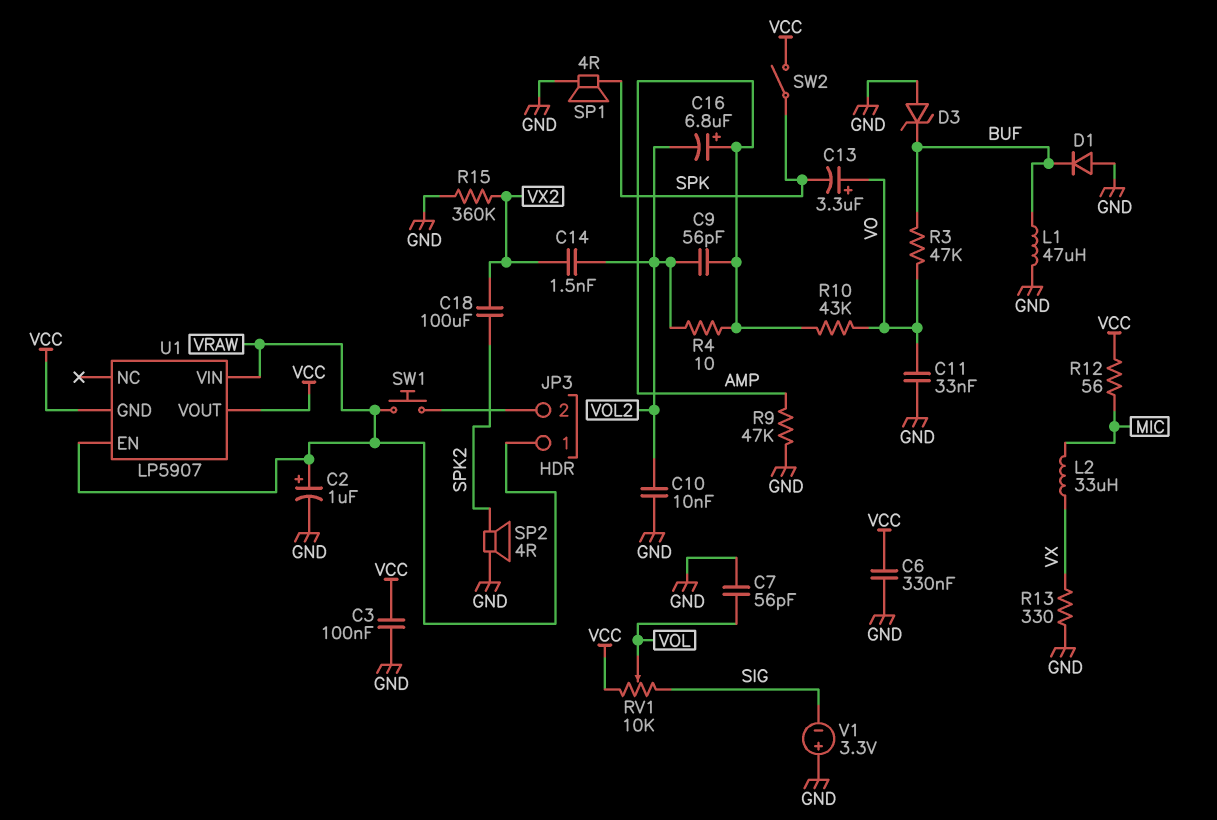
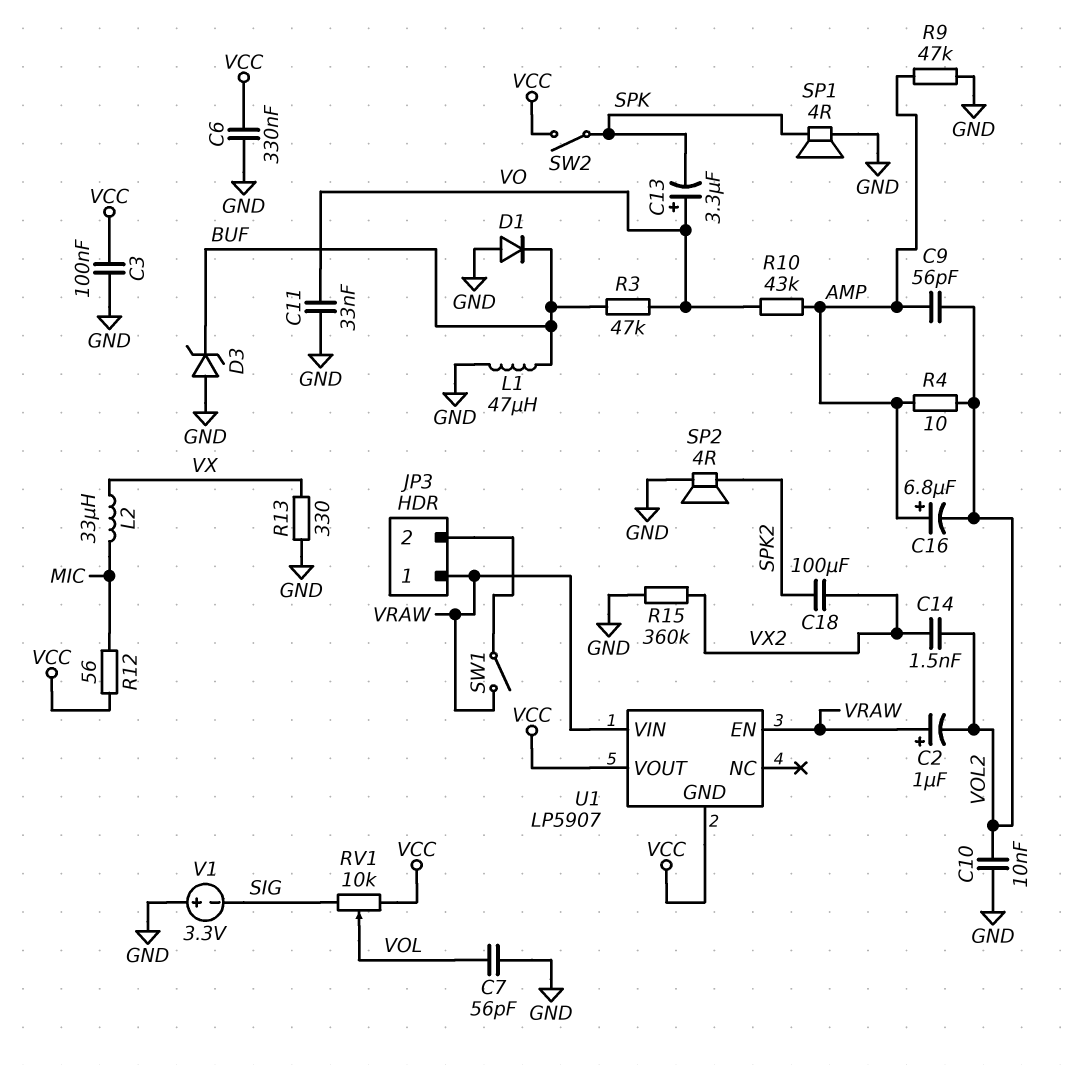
C2: 1uF (plus VRAW, minus GND) -> 1uF (plus VRAW, minus VOL2)
SW1: button (JP3/2, VRAW) -> switch (JP3/2, VRAW)

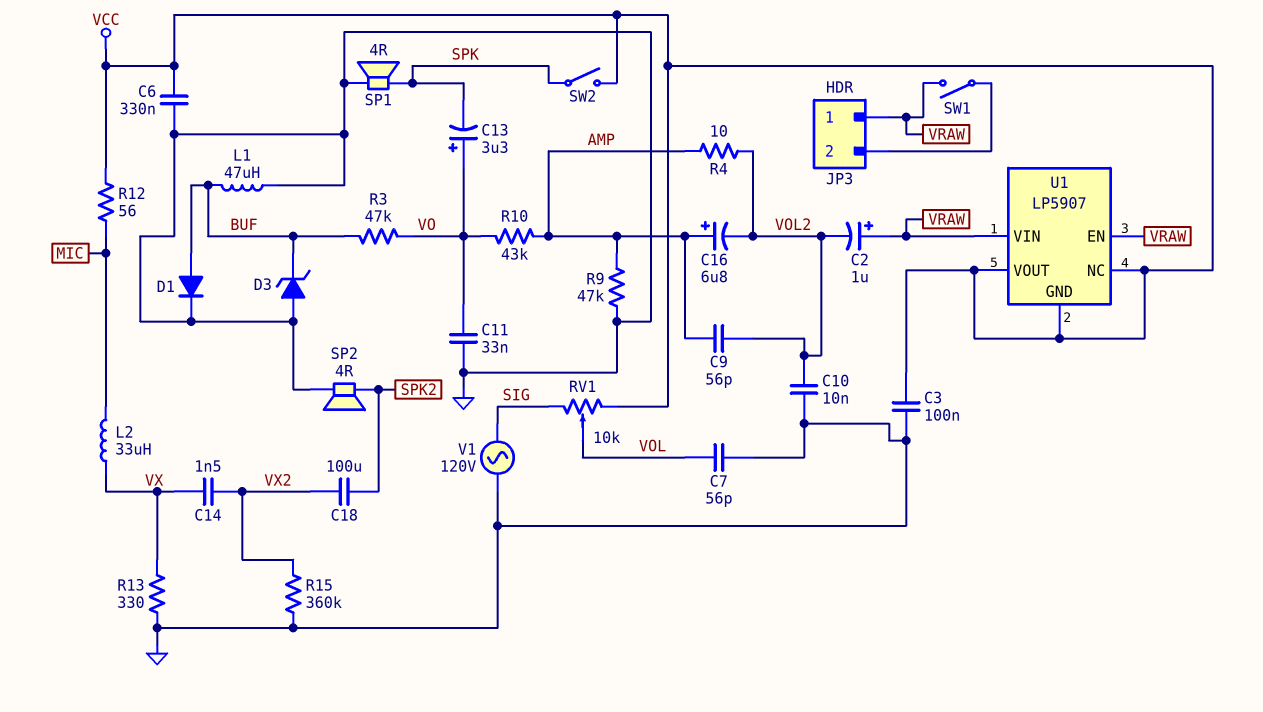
C14: 1.5nF (VOL2, VX2) -> 1.5nF (VX, VX2)
D1: diode (A GND, K BUF) -> diode (A BUF, K GND)
U1 pin NC: none -> VCC
V1: 3.3V (plus GND, minus SIG) -> AC 120V (GND, SIG)

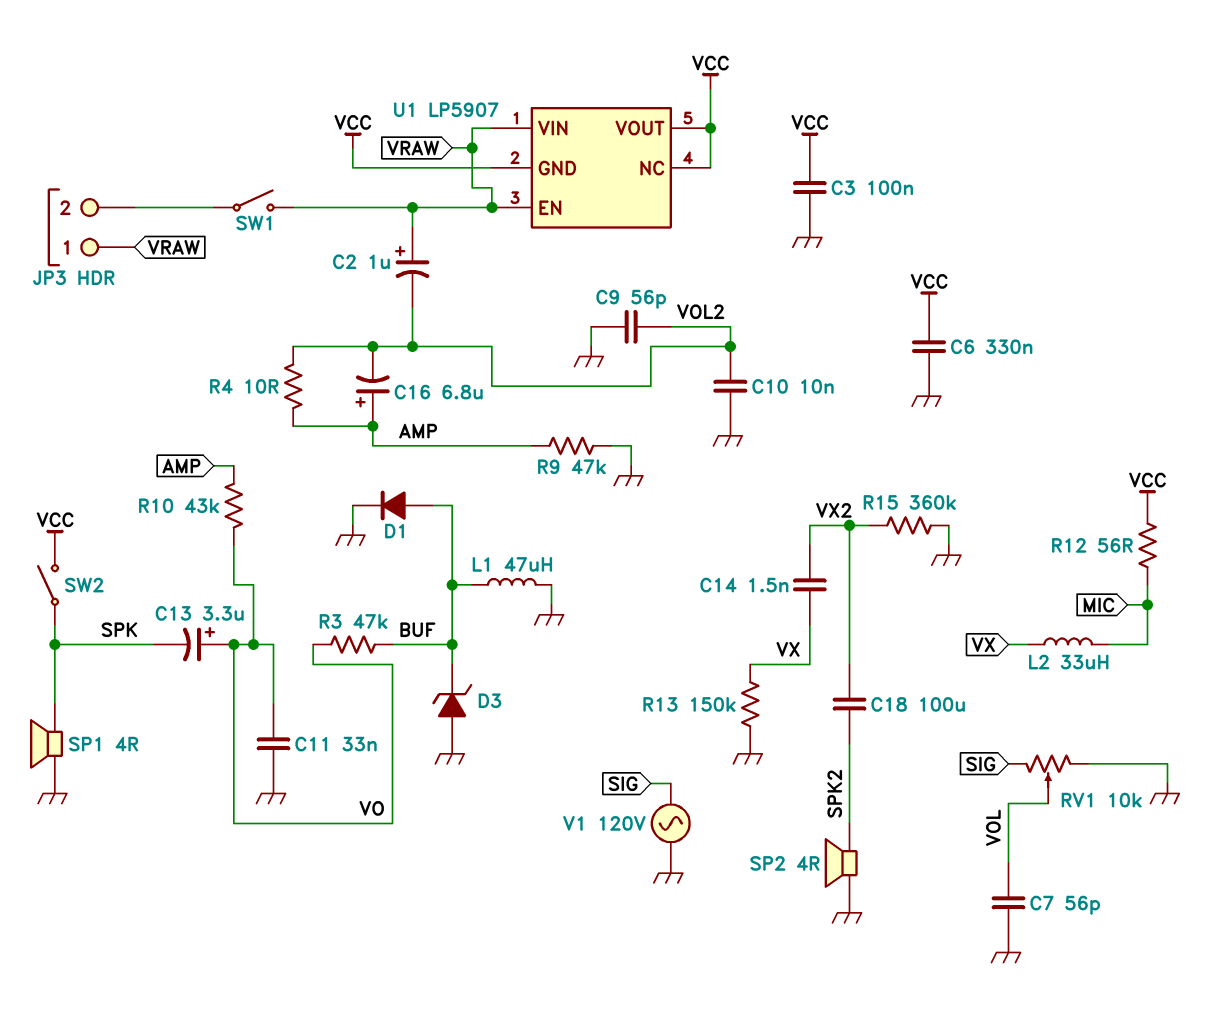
C9: 56pF (AMP, VOL2) -> 56pF (GND, VOL2)
R13: 330 (GND, VX) -> 150k (GND, VX)
RV1: 10k (SIG, VCC, wiper VOL) -> 10k (GND, SIG, wiper VOL)

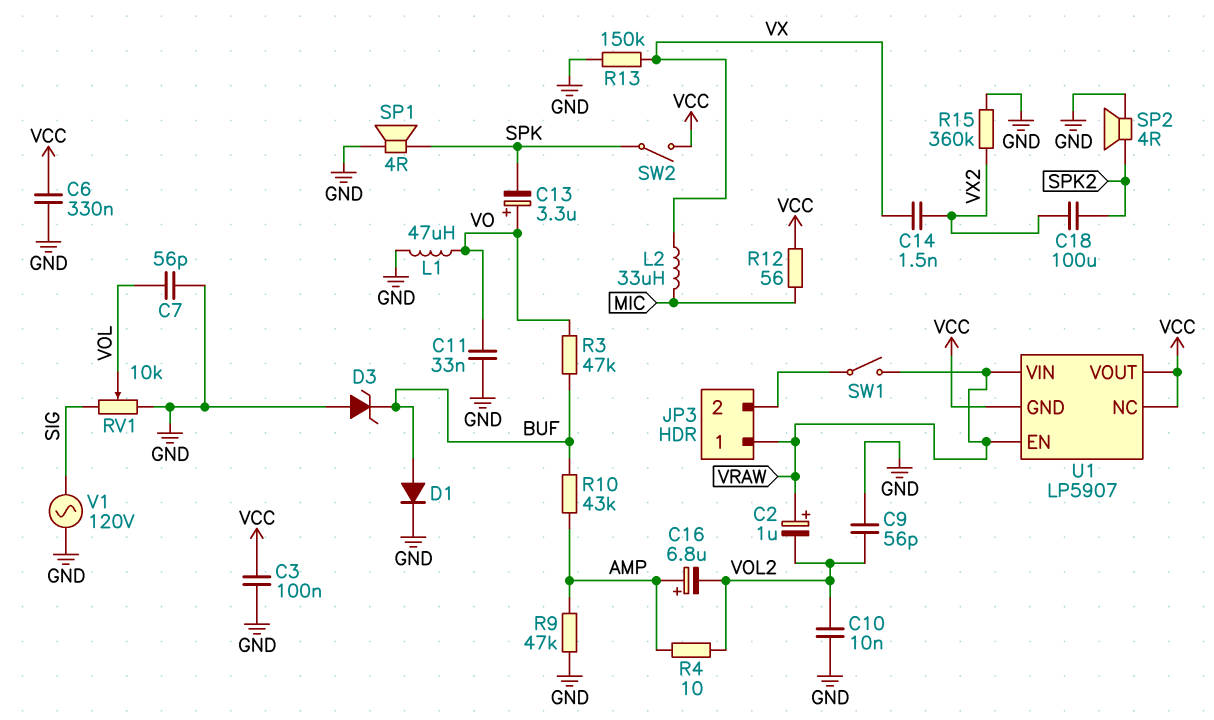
L1: 47uH (BUF, GND) -> 47uH (GND, VO)
R10: 43k (AMP, VO) -> 43k (AMP, BUF)

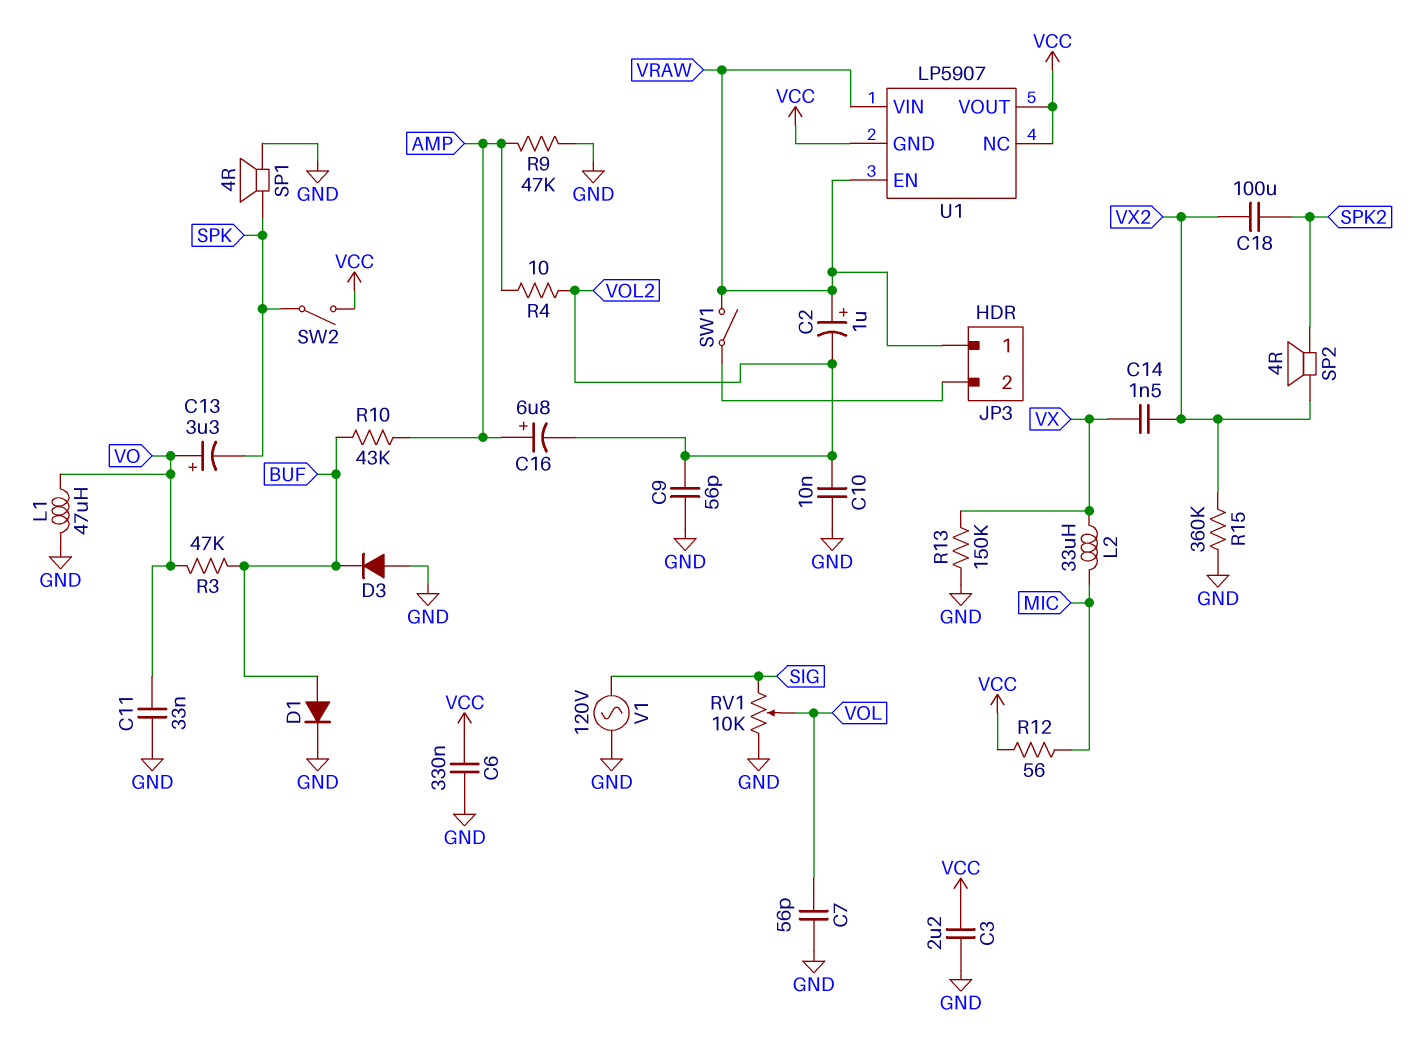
C3: 100nF (GND, VCC) -> 2.2uF (GND, VCC)
D3: zener (A GND, K BUF) -> diode (A GND, K BUF)
SP2: speaker 4R (GND, SPK2) -> speaker 4R (SPK2, VX2)

